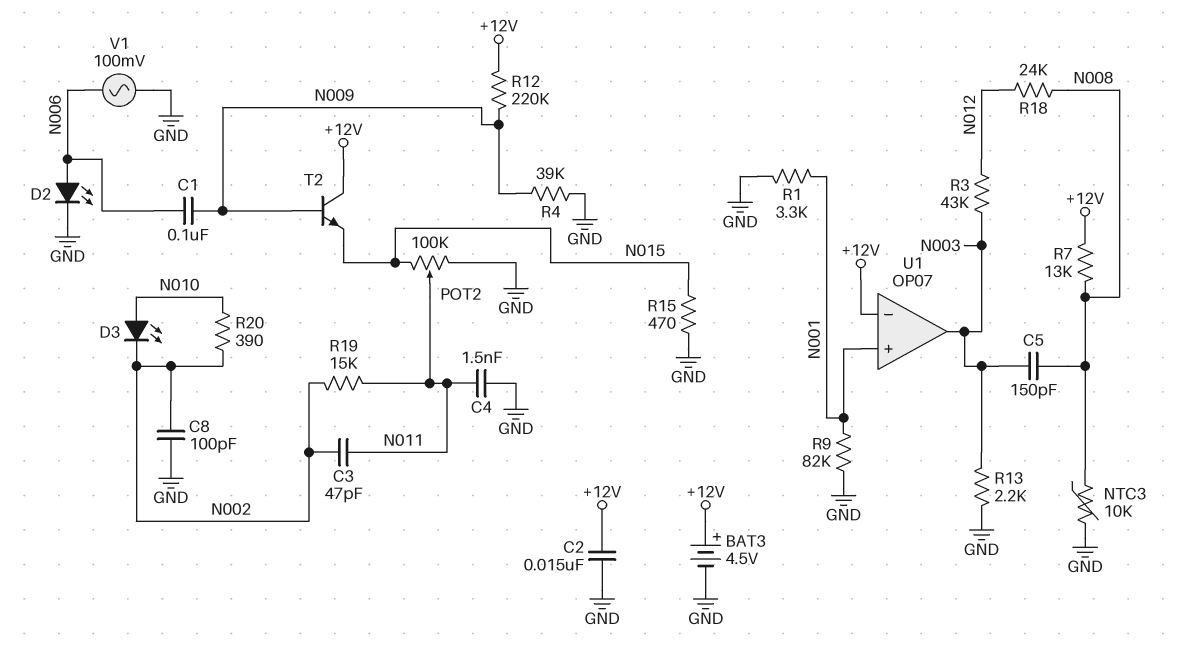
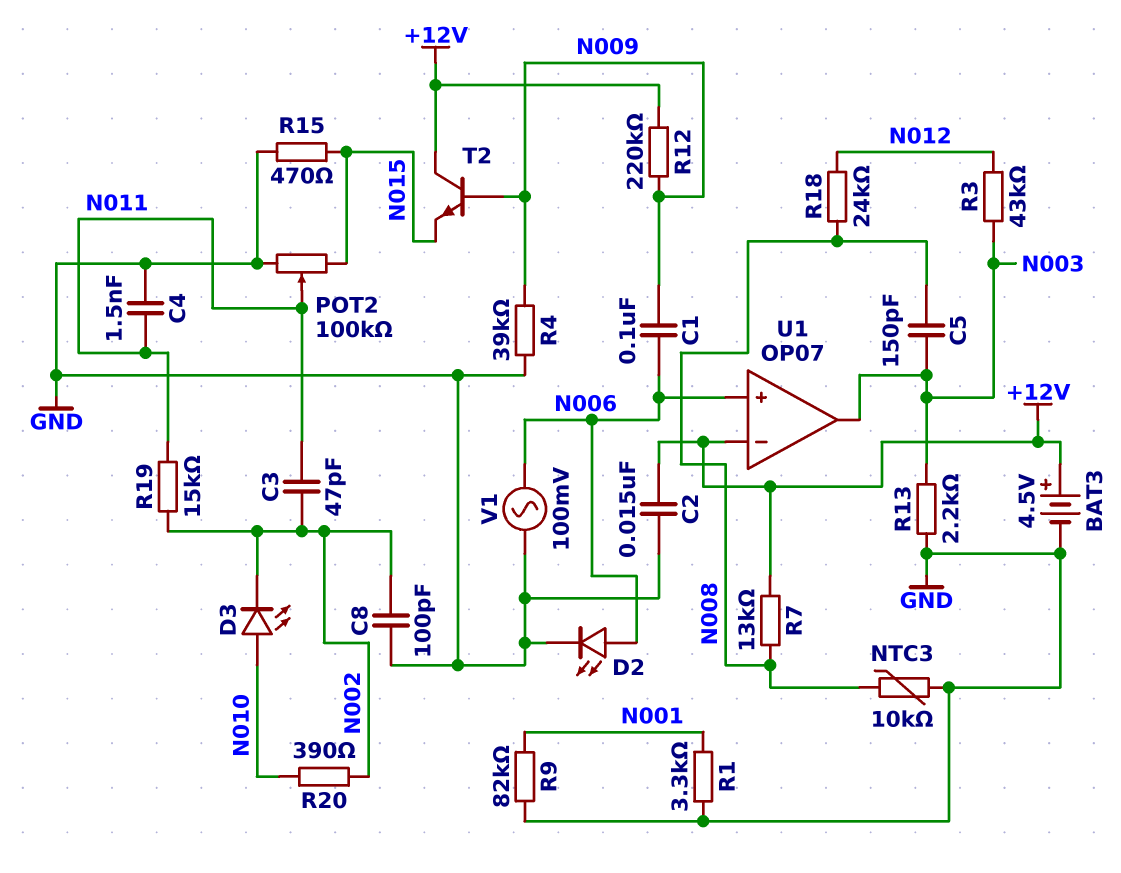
U1 pin in+: N001 -> N006

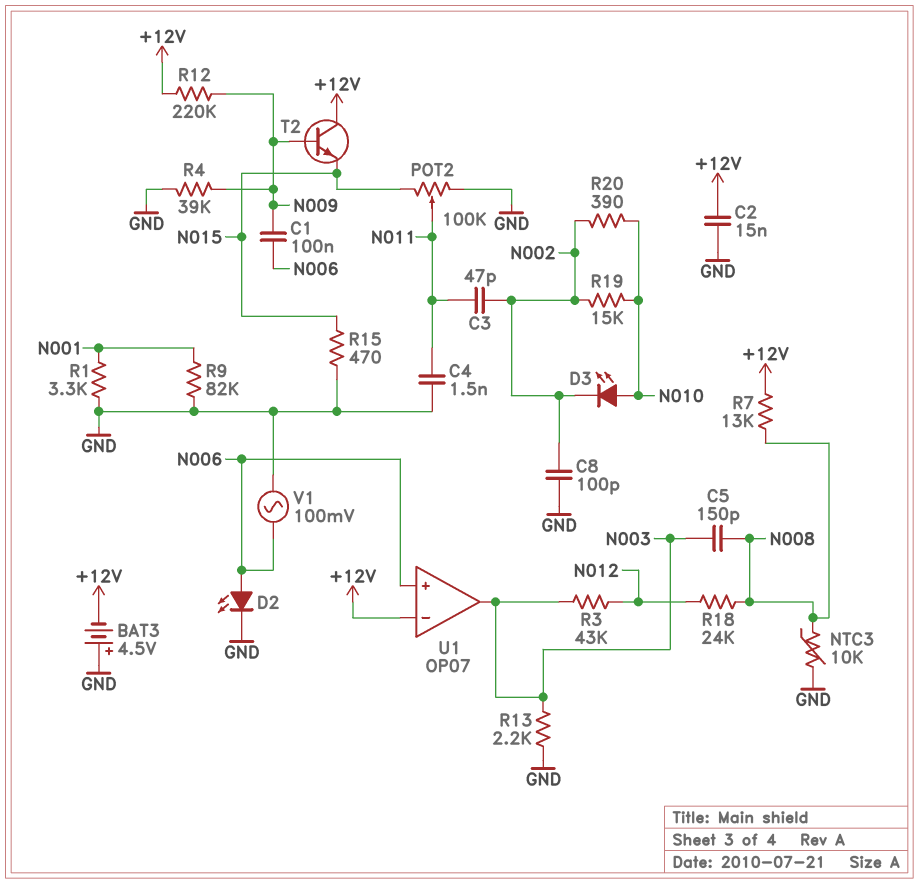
BAT3: 4.5V (plus +12V, minus GND) -> 4.5V (plus GND, minus +12V)
R19: 15k (N002, N011) -> 15k (N002, N010)

